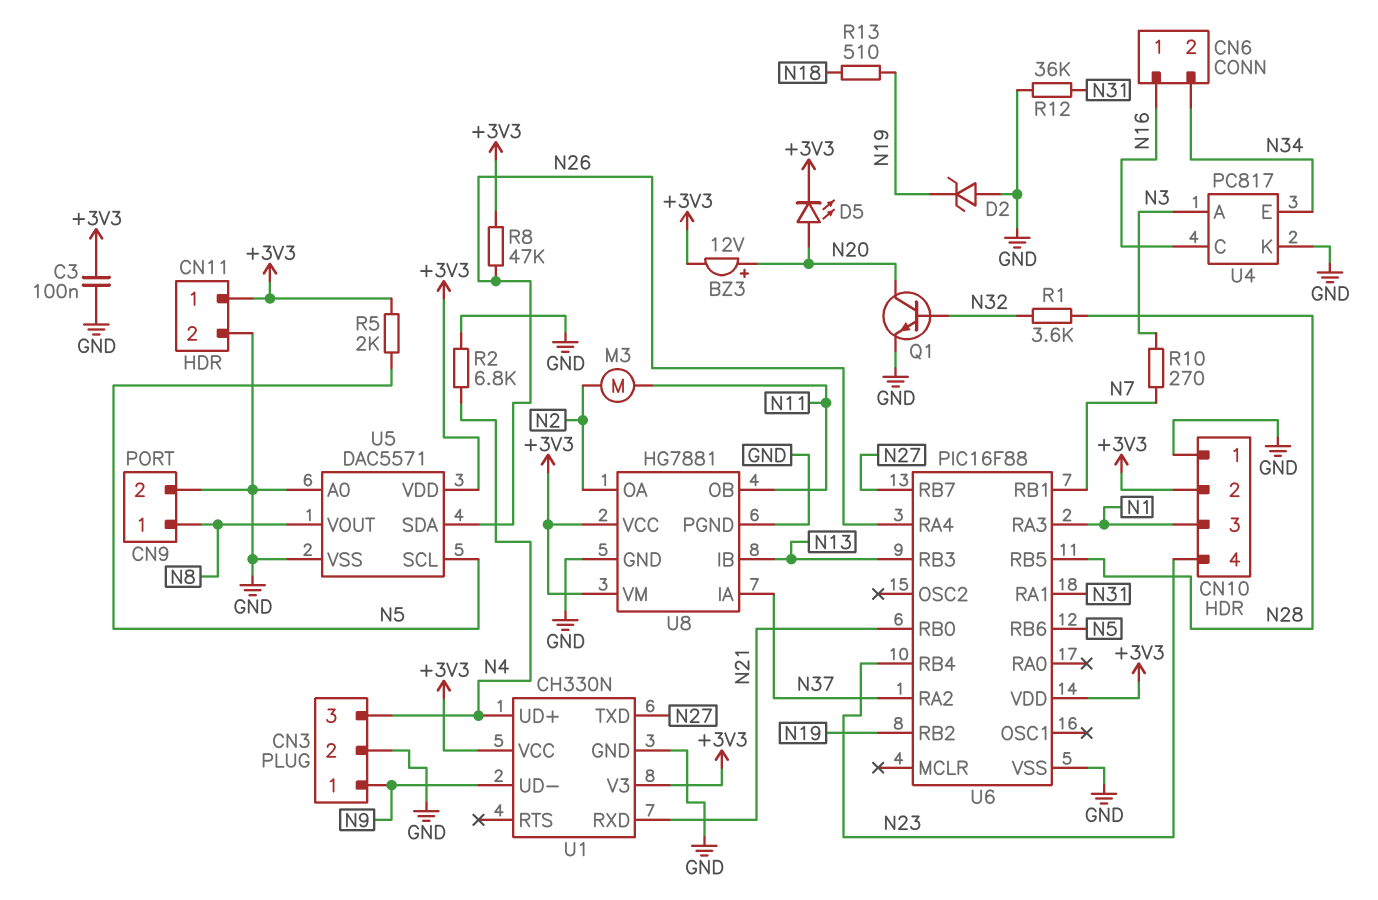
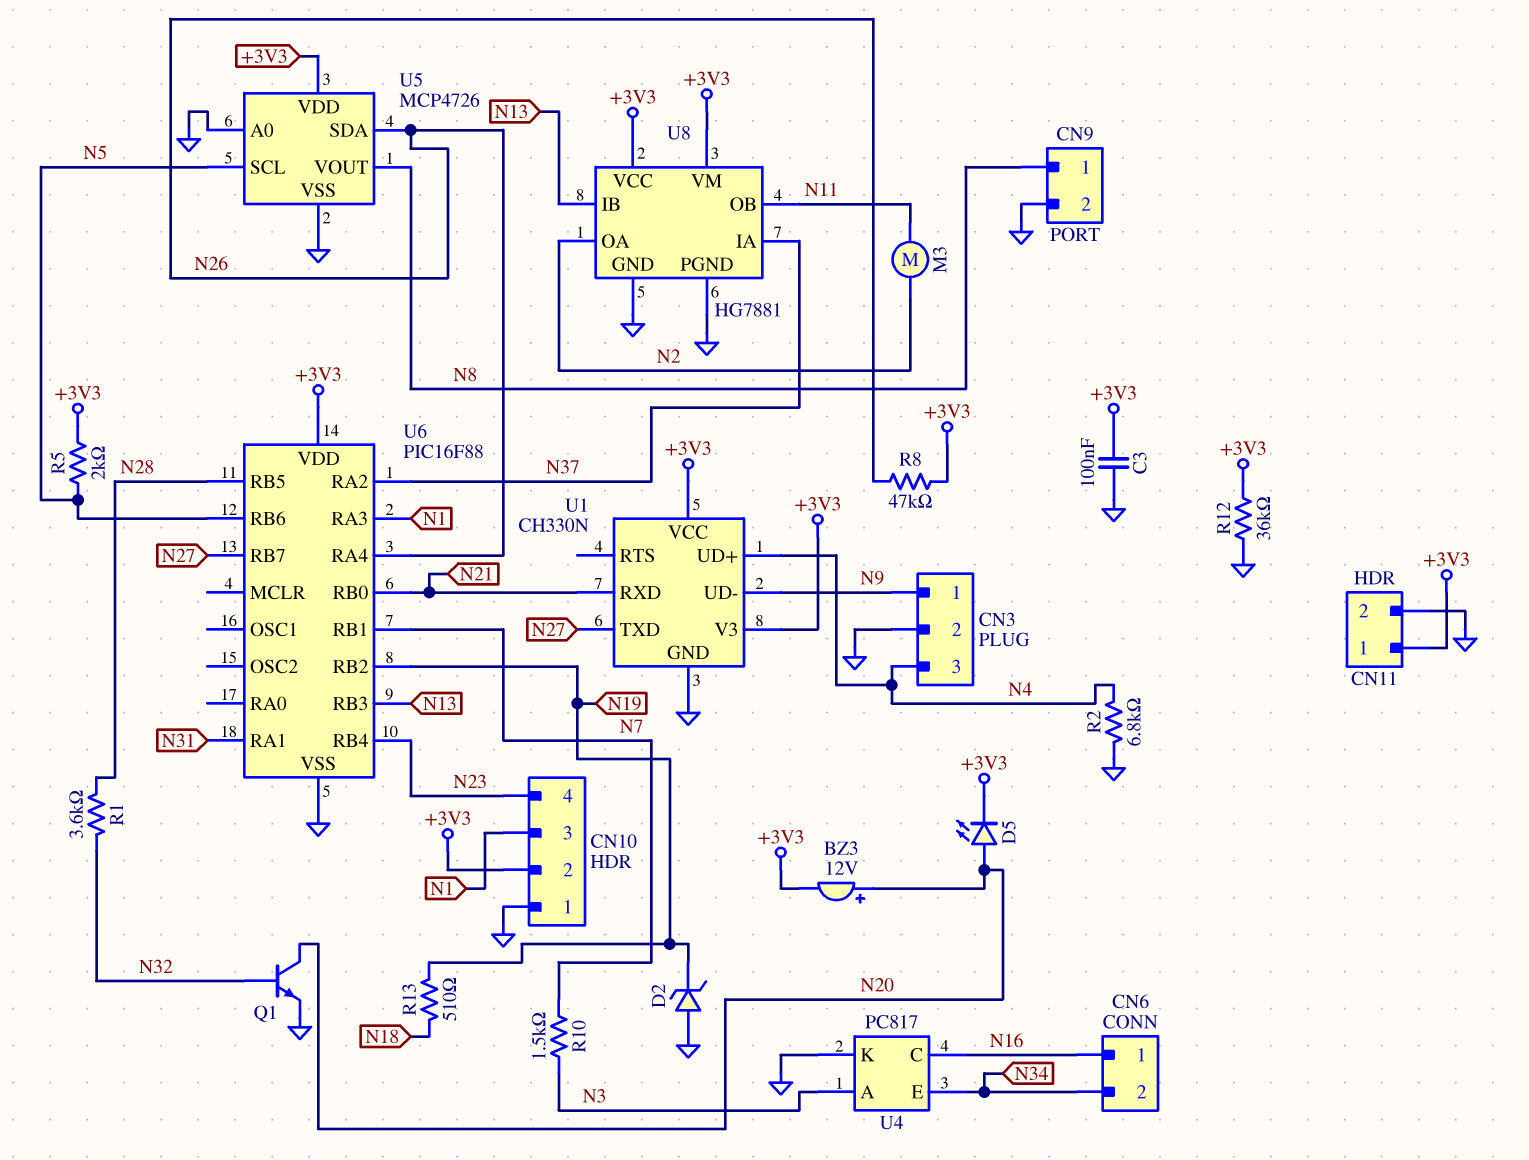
R10: 270 (N3, N7) -> 1.5k (N3, N7)
R12: 36k (GND, N31) -> 36k (+3V3, GND)
U5: DAC5571 -> MCP4726

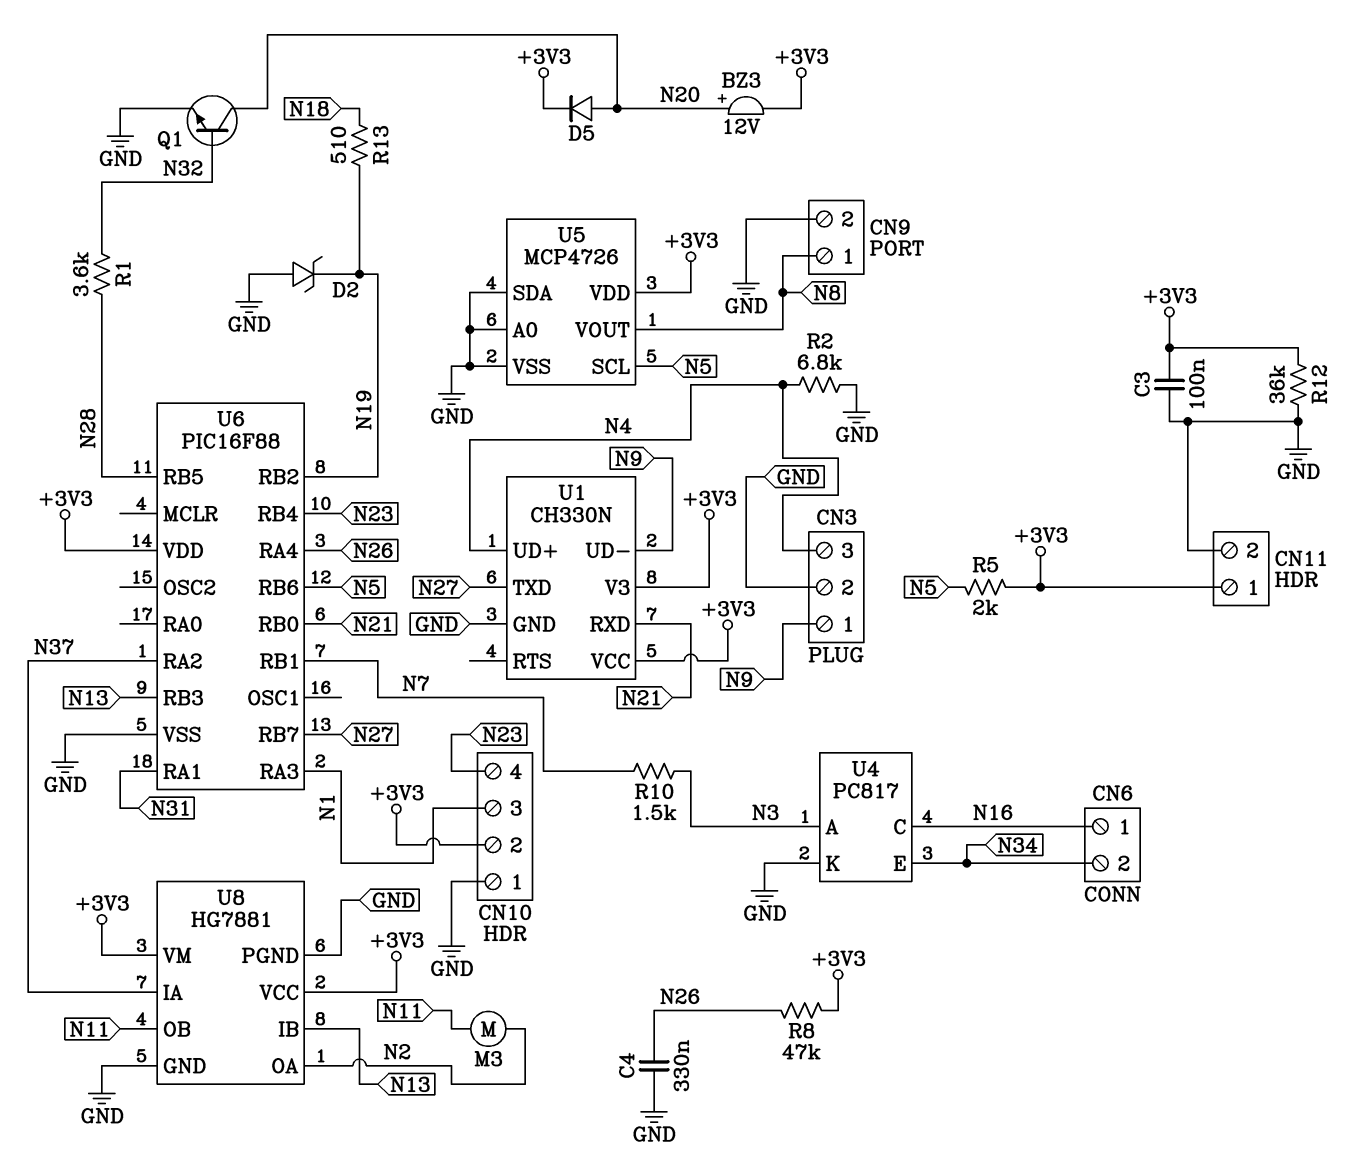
C4: none -> 330nF (GND, N26)
D5: LED (A N20, K +3V3) -> diode (A N20, K +3V3)
U5 pin SDA: N26 -> GND

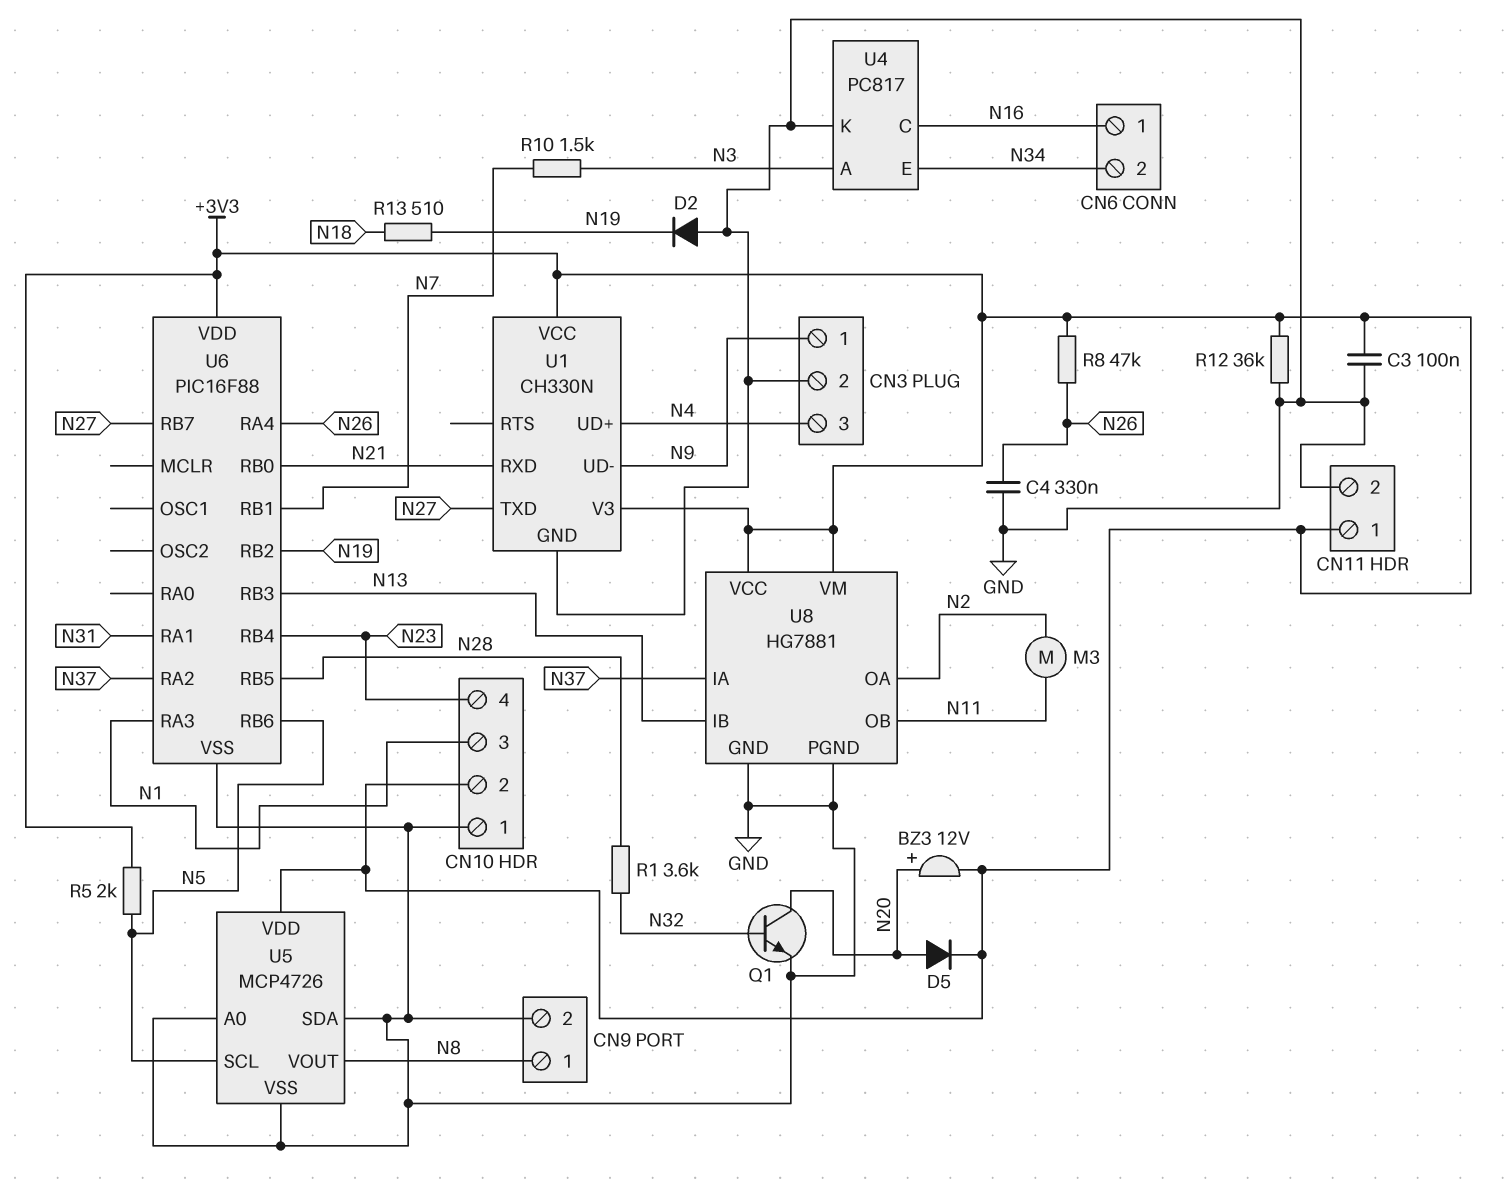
D2: zener (A GND, K N19) -> diode (A GND, K N19)
R2: 6.8k (GND, N4) -> none

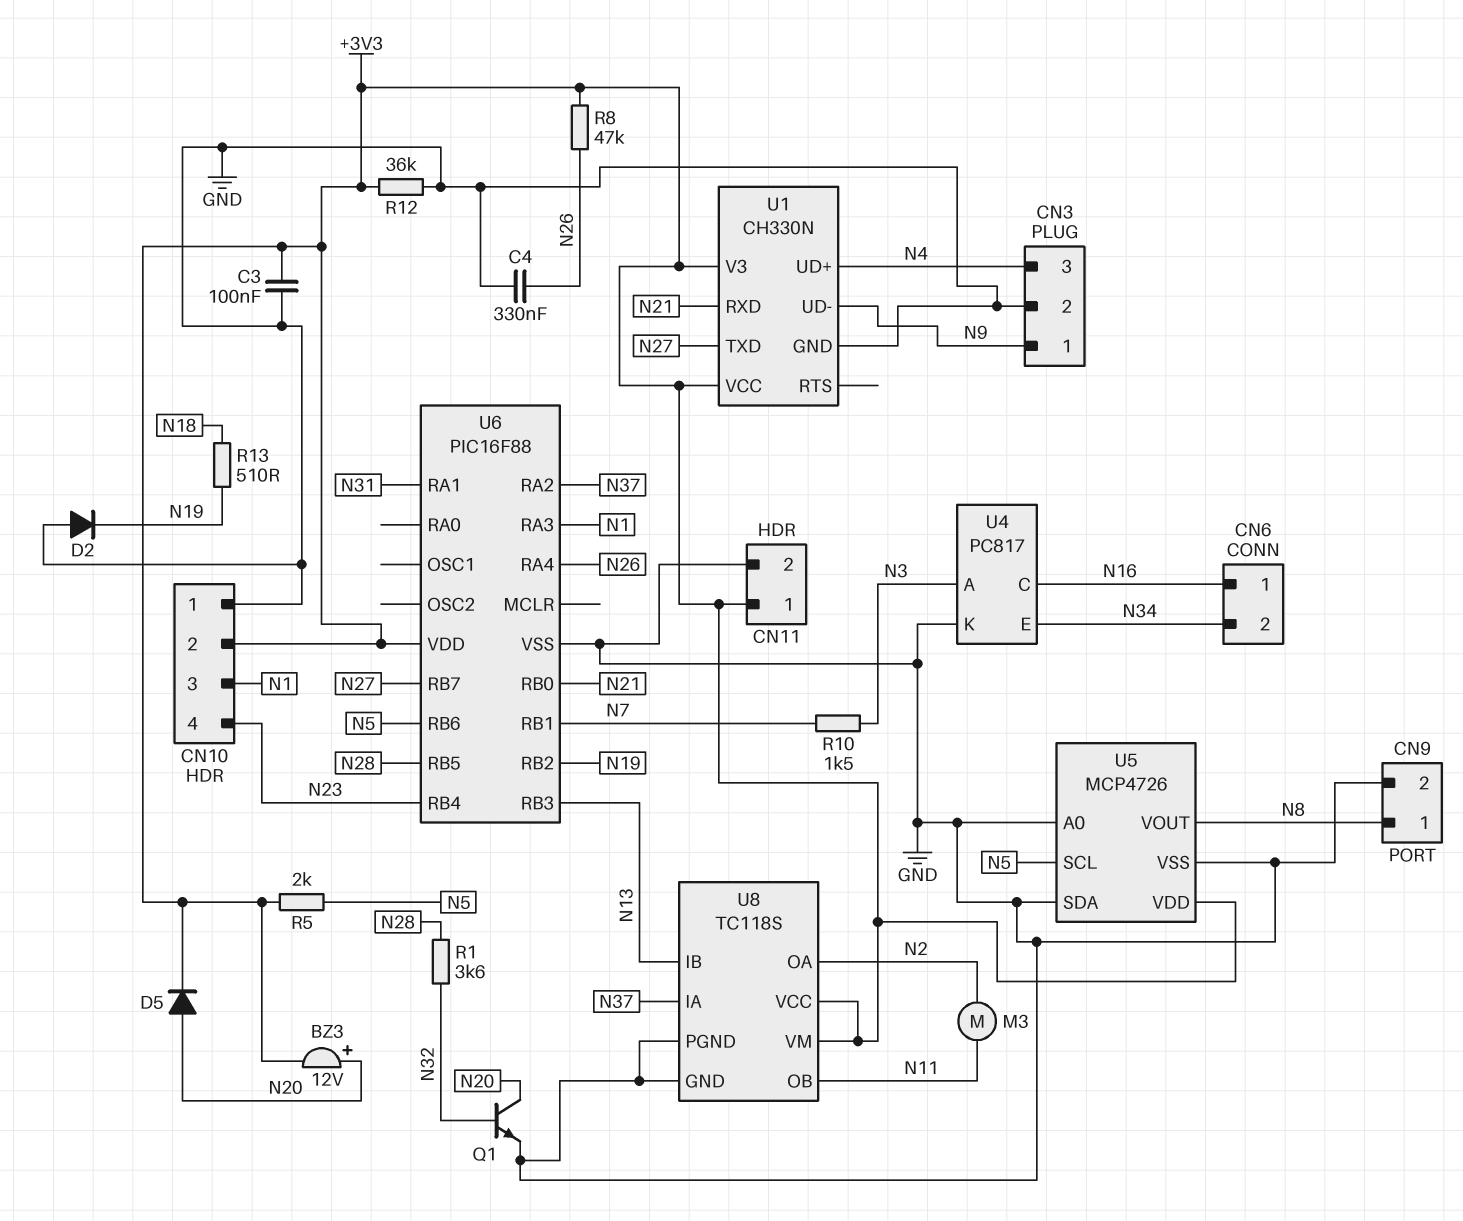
U8: HG7881 -> TC118S

